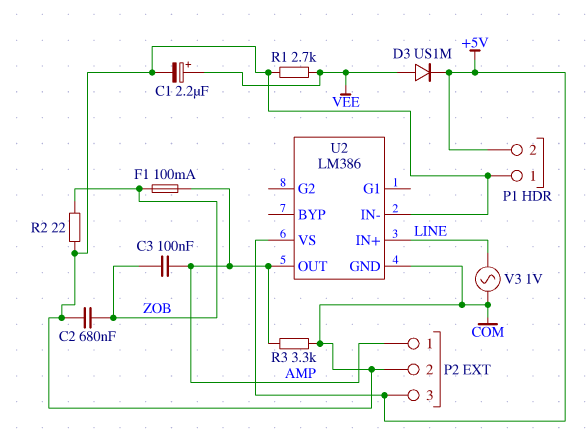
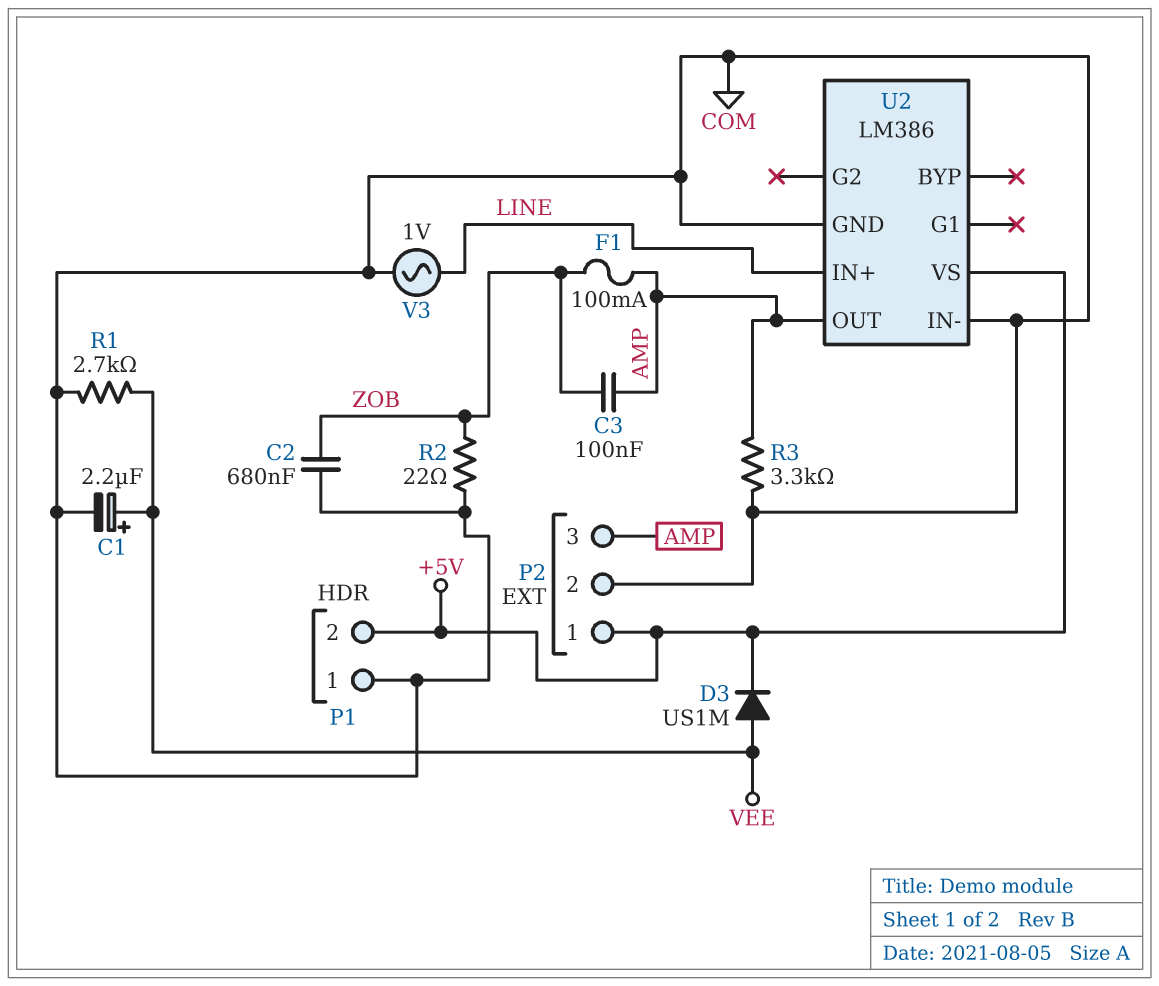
P2 pin 1: AMP -> +5V
P2 pin 3: +5V -> AMP

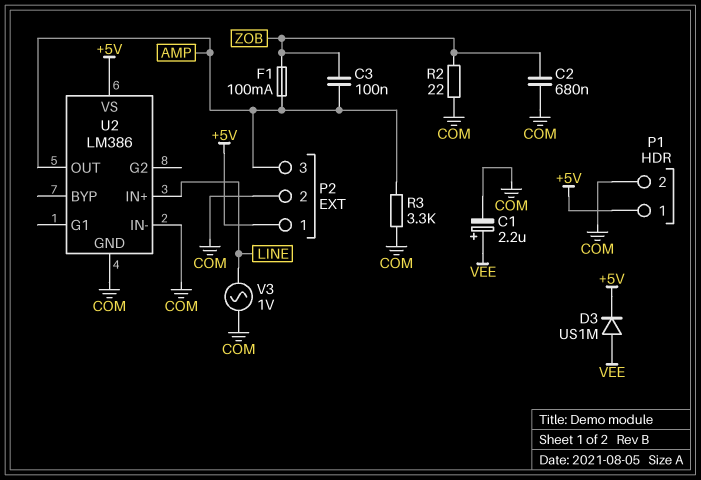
P1 pin 1: COM -> +5V
P1 pin 2: +5V -> COM
R1: 2.7k (COM, VEE) -> none

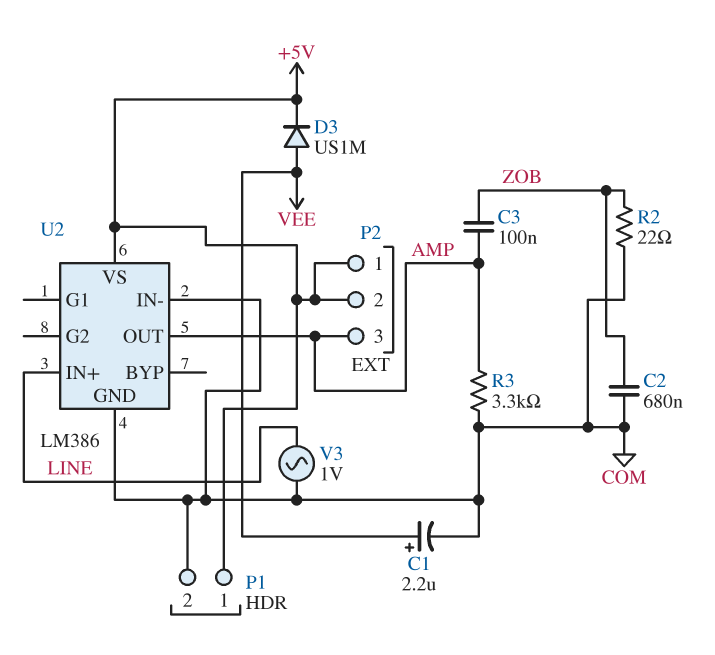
F1: 100mA (AMP, ZOB) -> none
P2 pin 2: COM -> +5V

